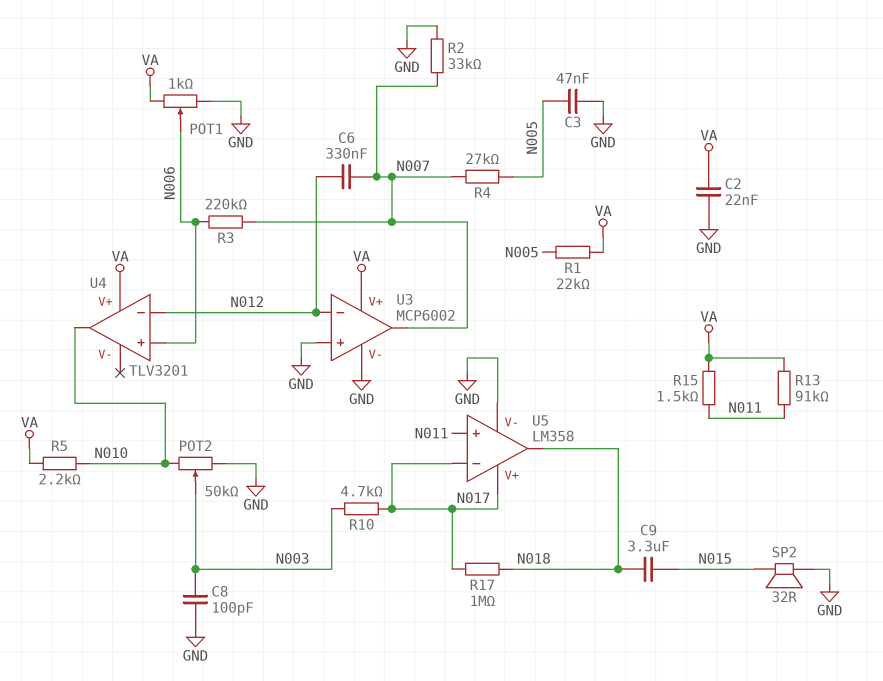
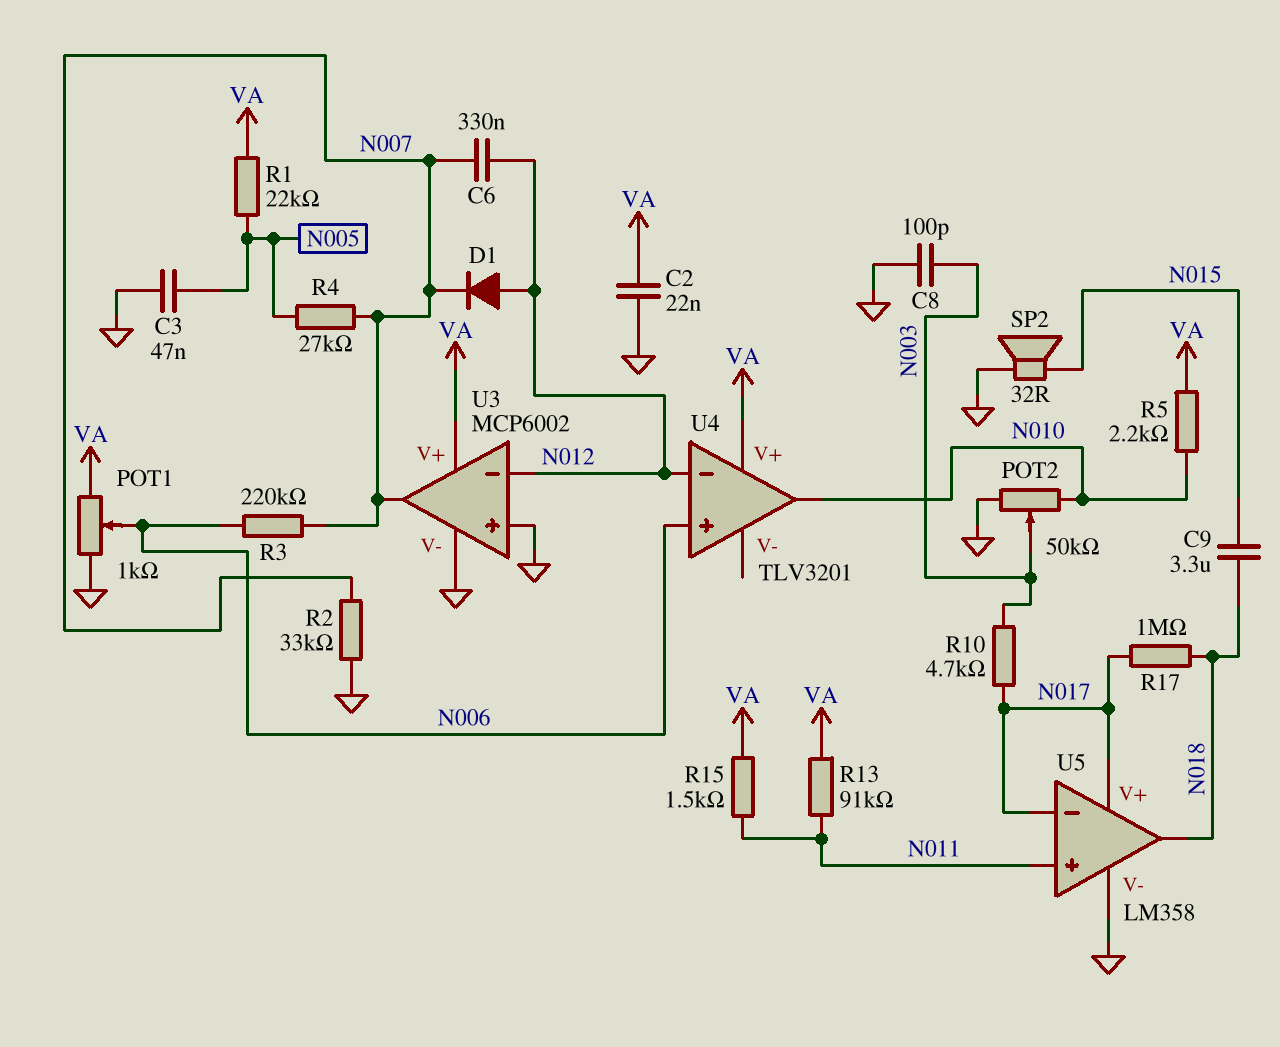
D1: none -> diode (A N012, K N007)

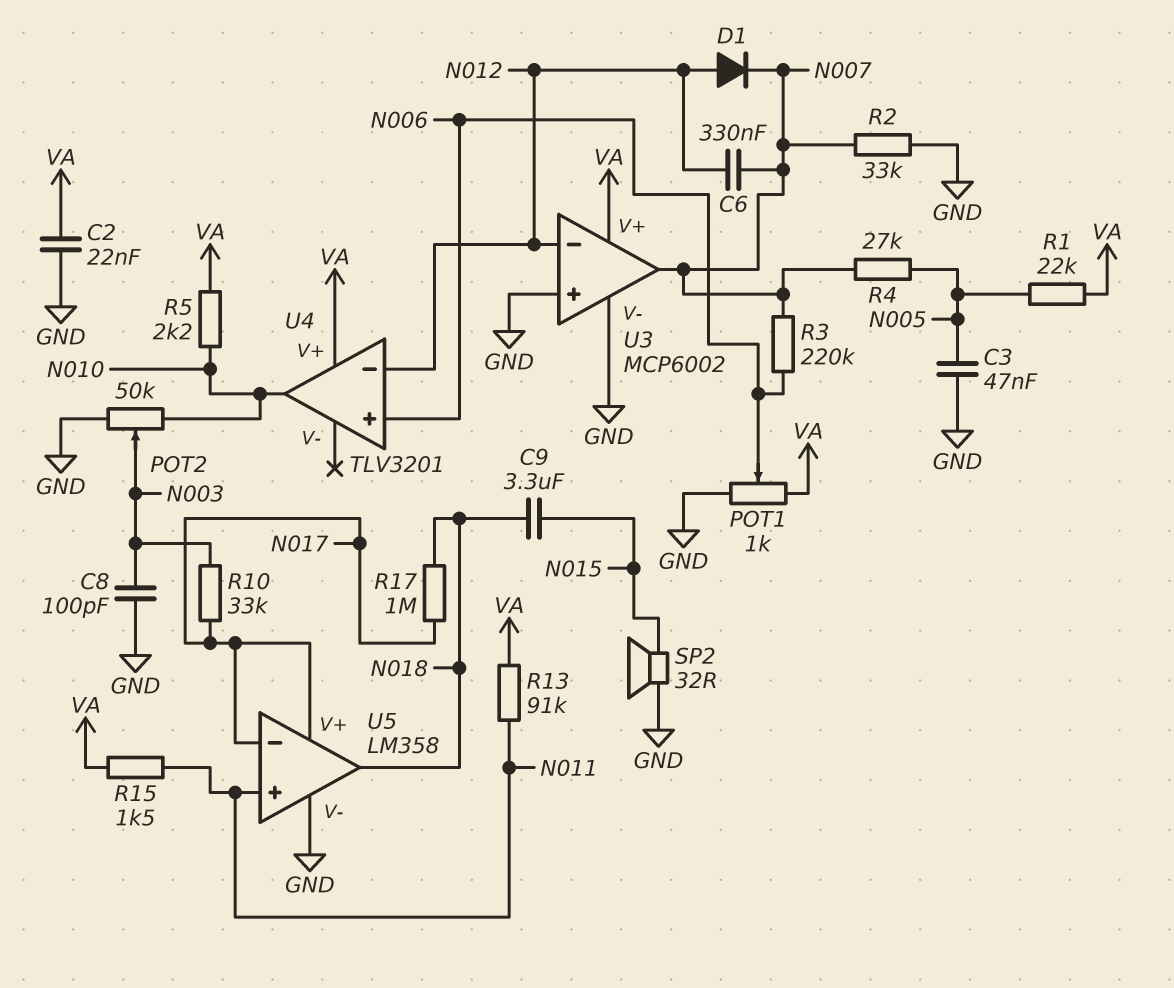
R10: 4.7k (N003, N017) -> 33k (N003, N017)

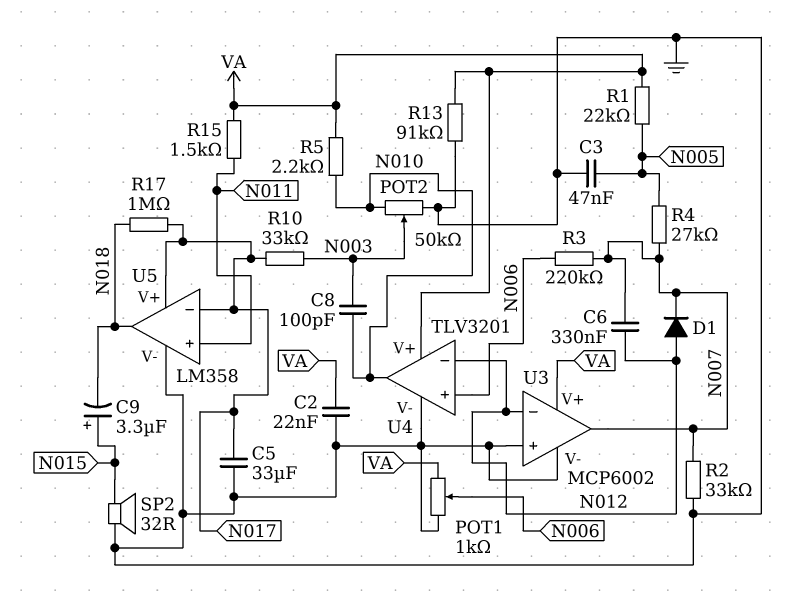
C5: none -> 33uF (GND, N017)
C8: 100pF (GND, N003) -> 100pF (N003, N010)
C9: 3.3uF (N015, N018) -> 3.3uF (plus N015, minus N018)
R13: 91k (N011, VA) -> 91k (GND, VA)
U4 pin V-: none -> GND

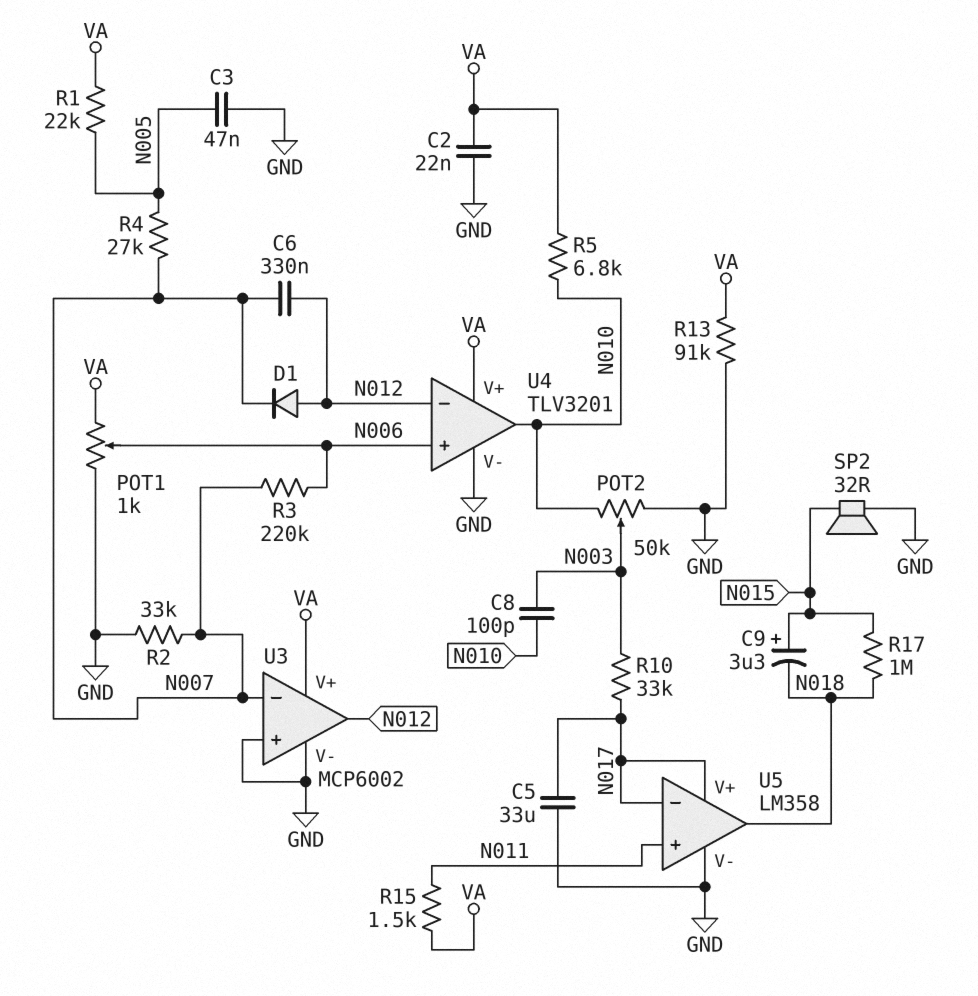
R5: 2.2k (N010, VA) -> 6.8k (N010, VA)
R17: 1M (N017, N018) -> 1M (N015, N018)
U3 pin in-: N012 -> N007
U3 pin out: N007 -> N012

